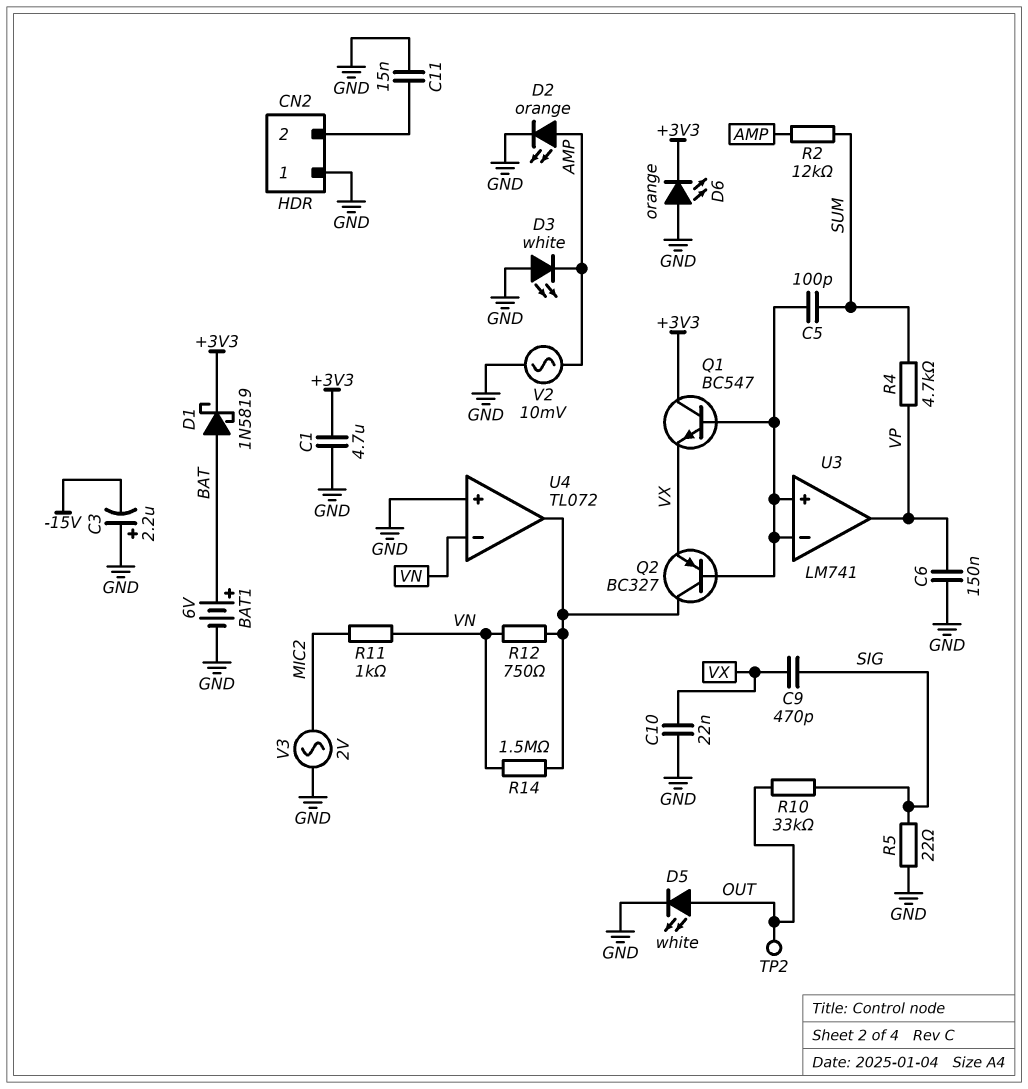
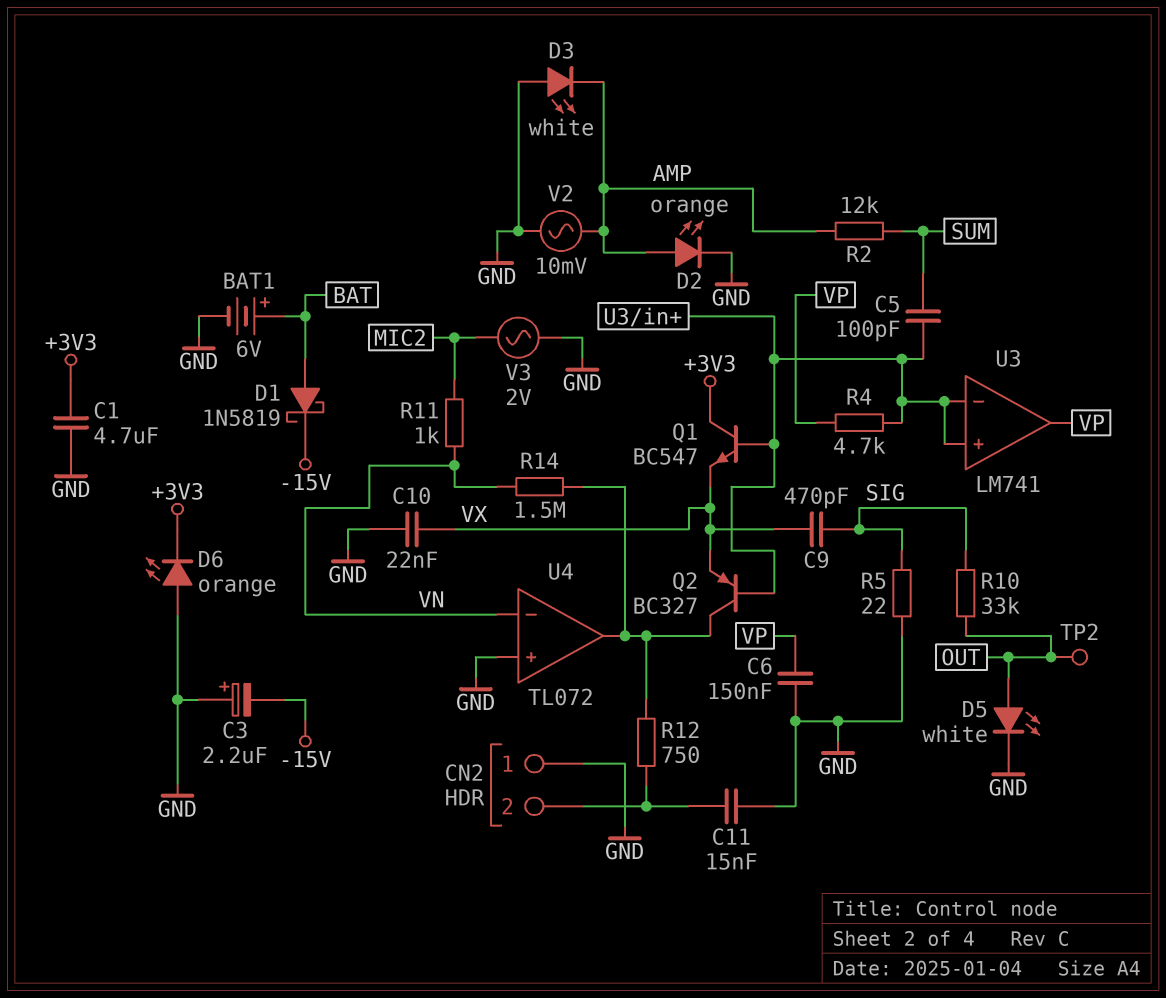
D1: schottky 1N5819 (A BAT, K +3V3) -> schottky 1N5819 (A BAT, K -15V)
R4: 4.7k (SUM, VP) -> 4.7k (U3/in+, VP)
R12: 750 (U4/out, VN) -> 750 (CN2/2, U4/out)

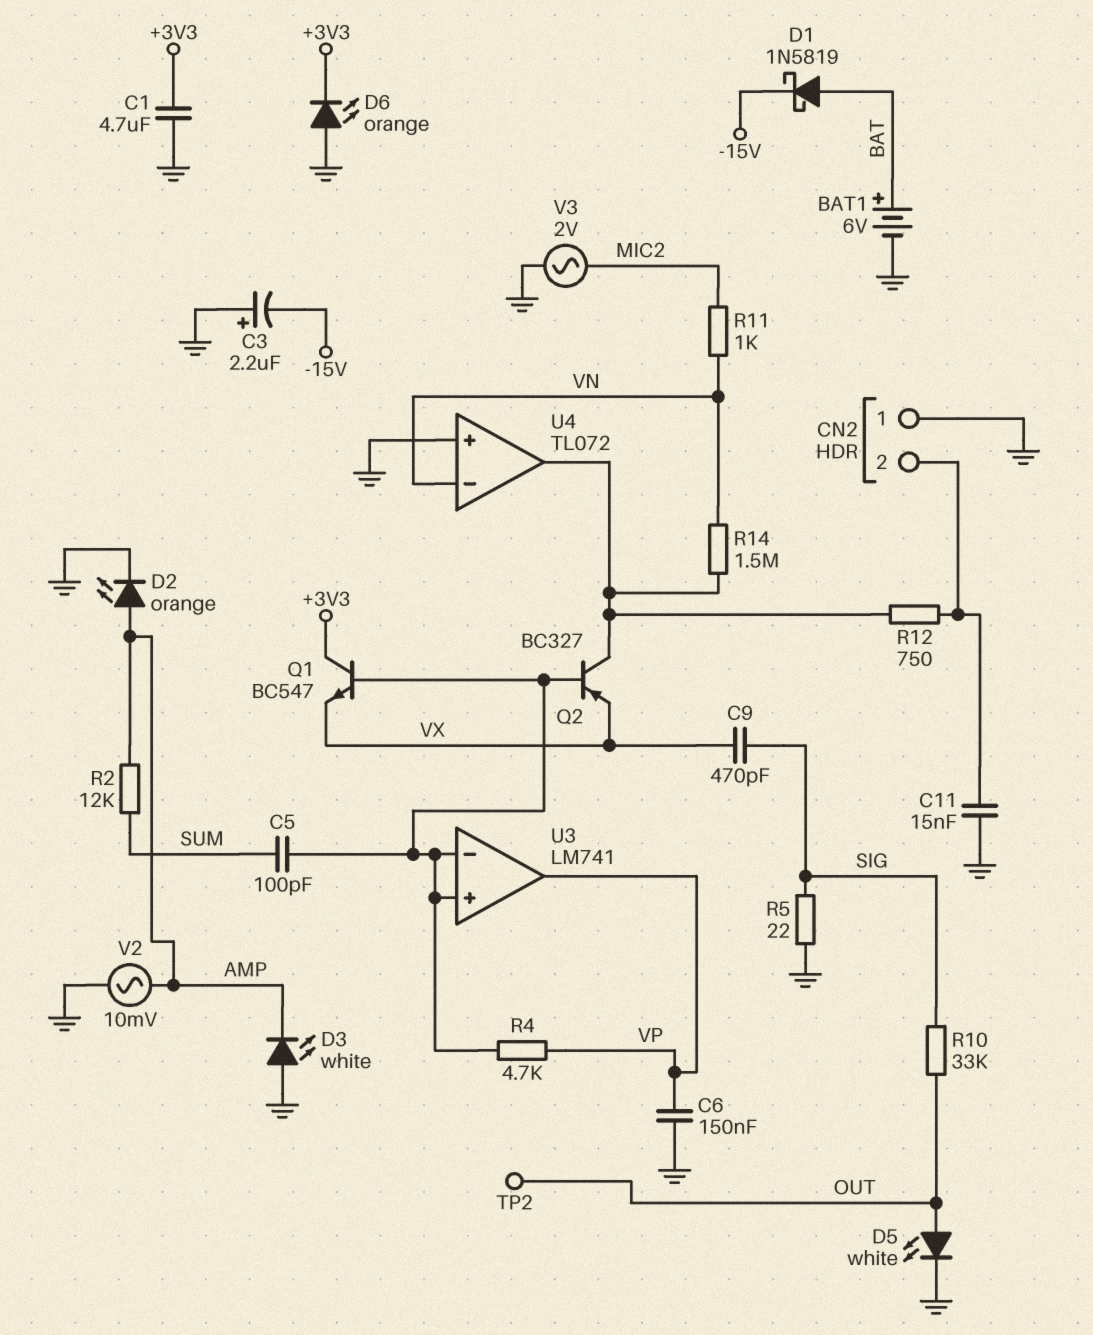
C10: 22nF (GND, VX) -> none

